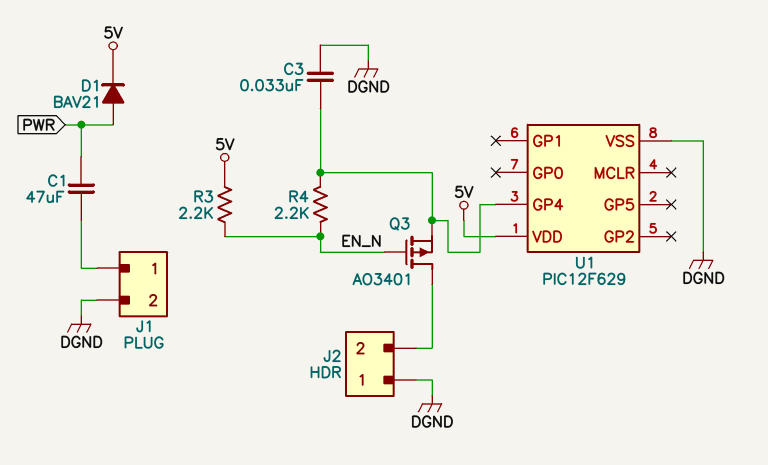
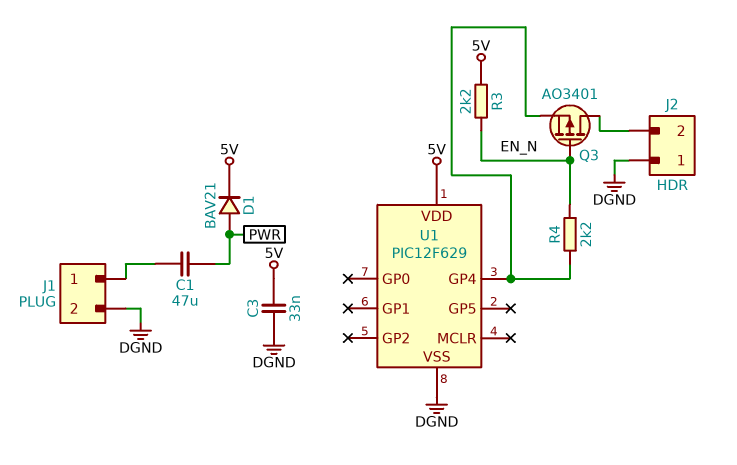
C3: 33nF (DGND, U1/GP4) -> 33nF (5V, DGND)

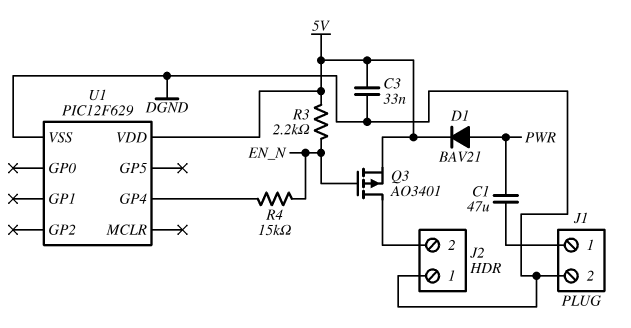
Q3: PMOS AO3401 (G EN_N, D J2/2, S U1/GP4) -> PMOS AO3401 (G EN_N, D J2/2, S 5V)
R4: 2.2k (EN_N, U1/GP4) -> 15k (EN_N, U1/GP4)

